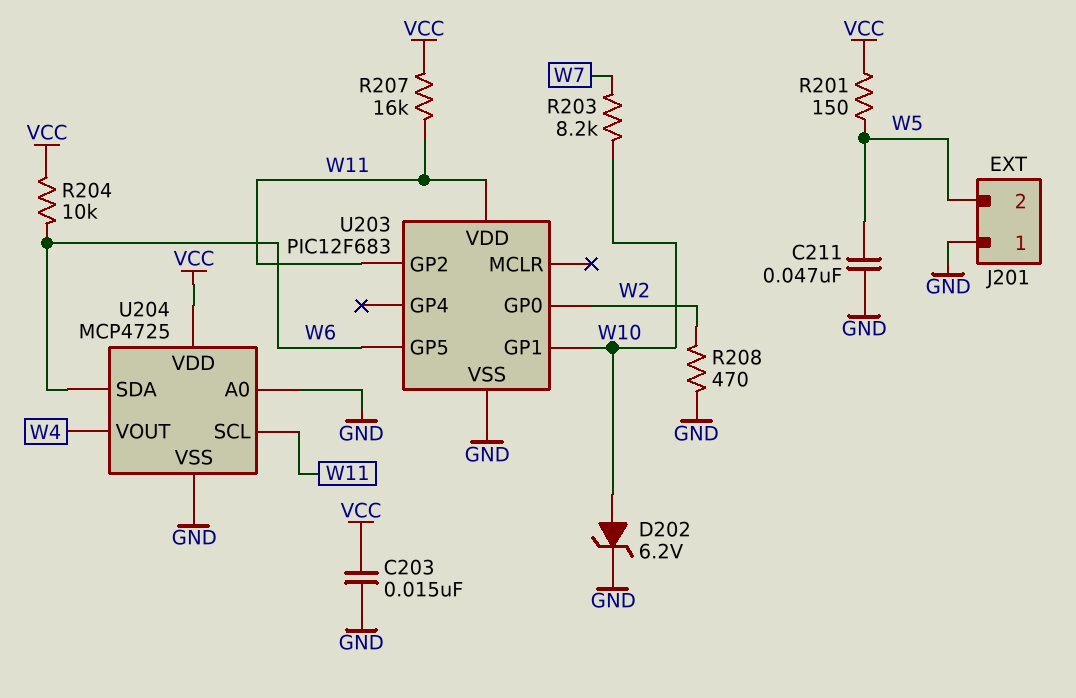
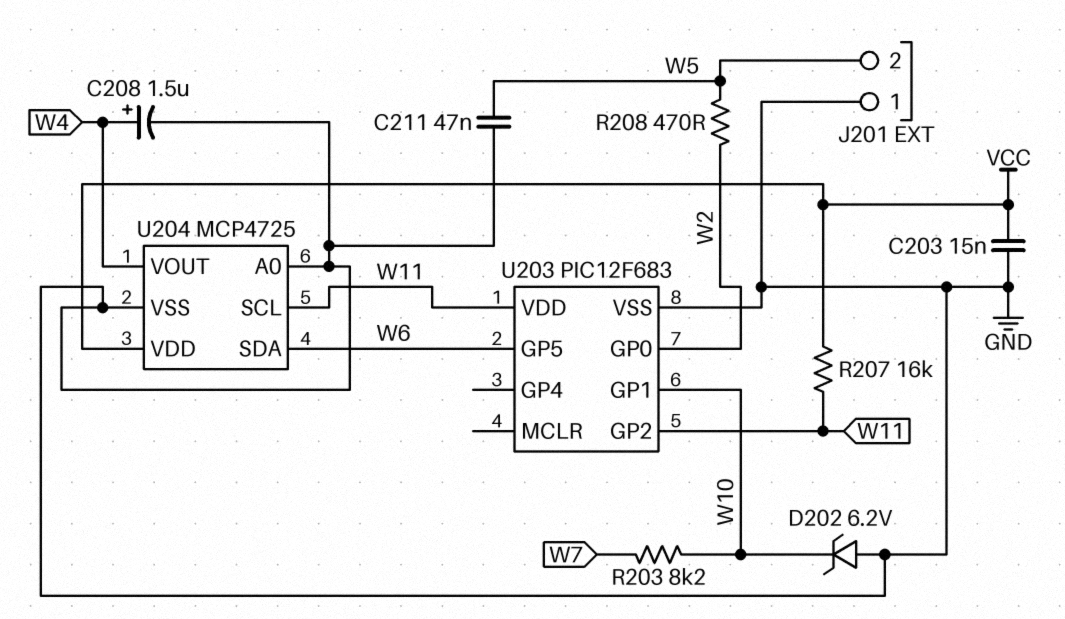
C208: none -> 1.5uF (plus W4, minus GND)
D202: zener 6.2V (A W10, K GND) -> zener 6.2V (A GND, K W10)
R201: 150 (VCC, W5) -> none
R204: 10k (VCC, W6) -> none
R208: 470 (GND, W2) -> 470 (W2, W5)

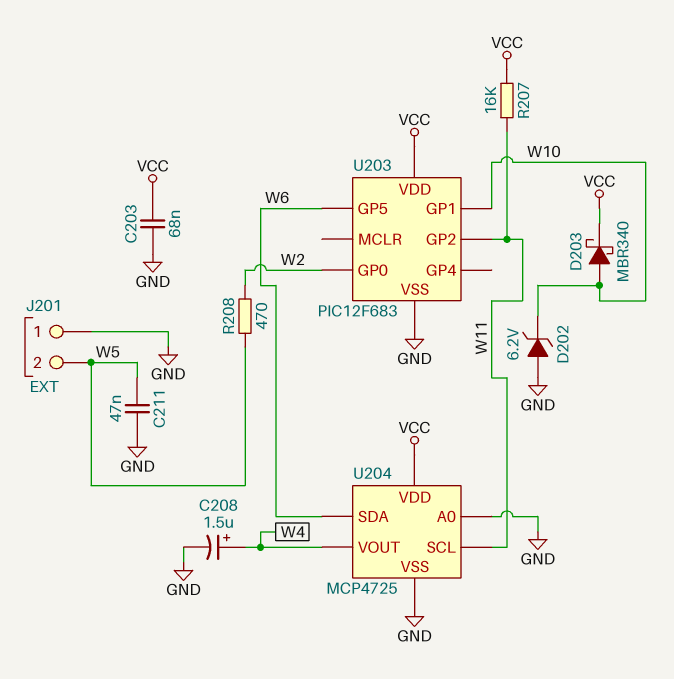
C203: 15nF (GND, VCC) -> 68nF (GND, VCC)
D203: none -> schottky MBR340 (A W10, K VCC)
R203: 8.2k (W7, W10) -> none
U203 pin VDD: W11 -> VCC

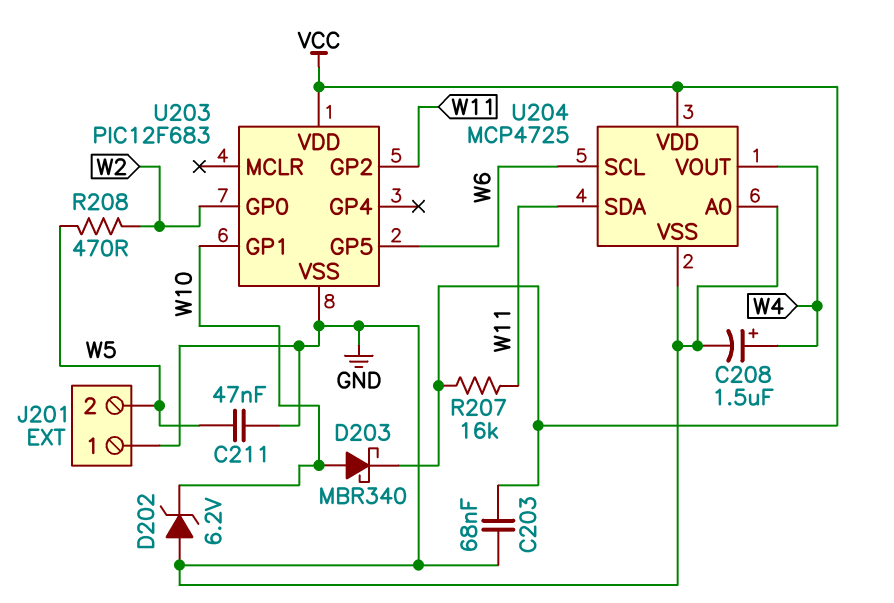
U204 pin SCL: W11 -> W6
U204 pin SDA: W6 -> W11

